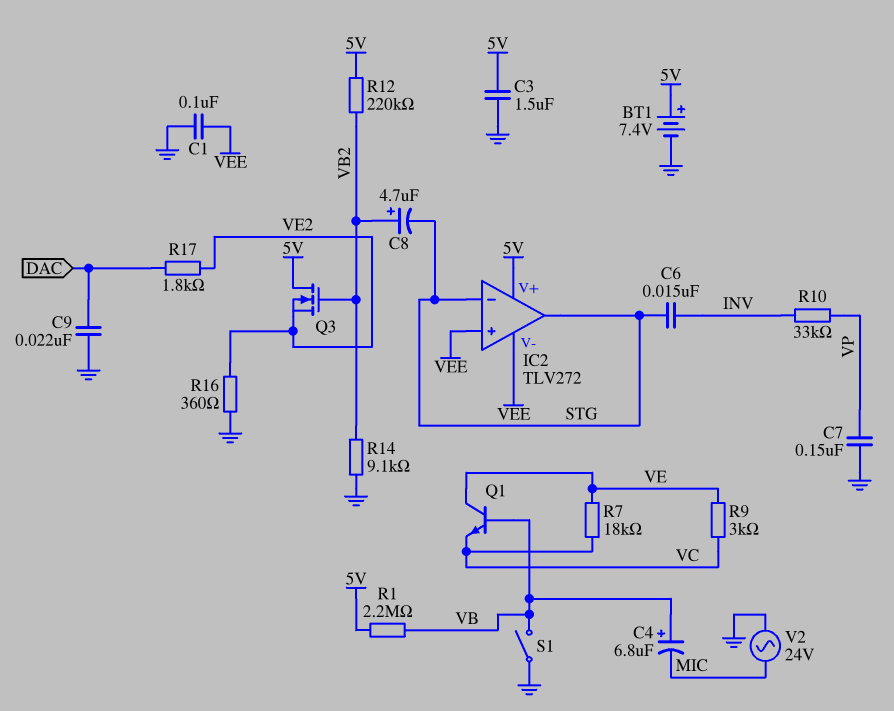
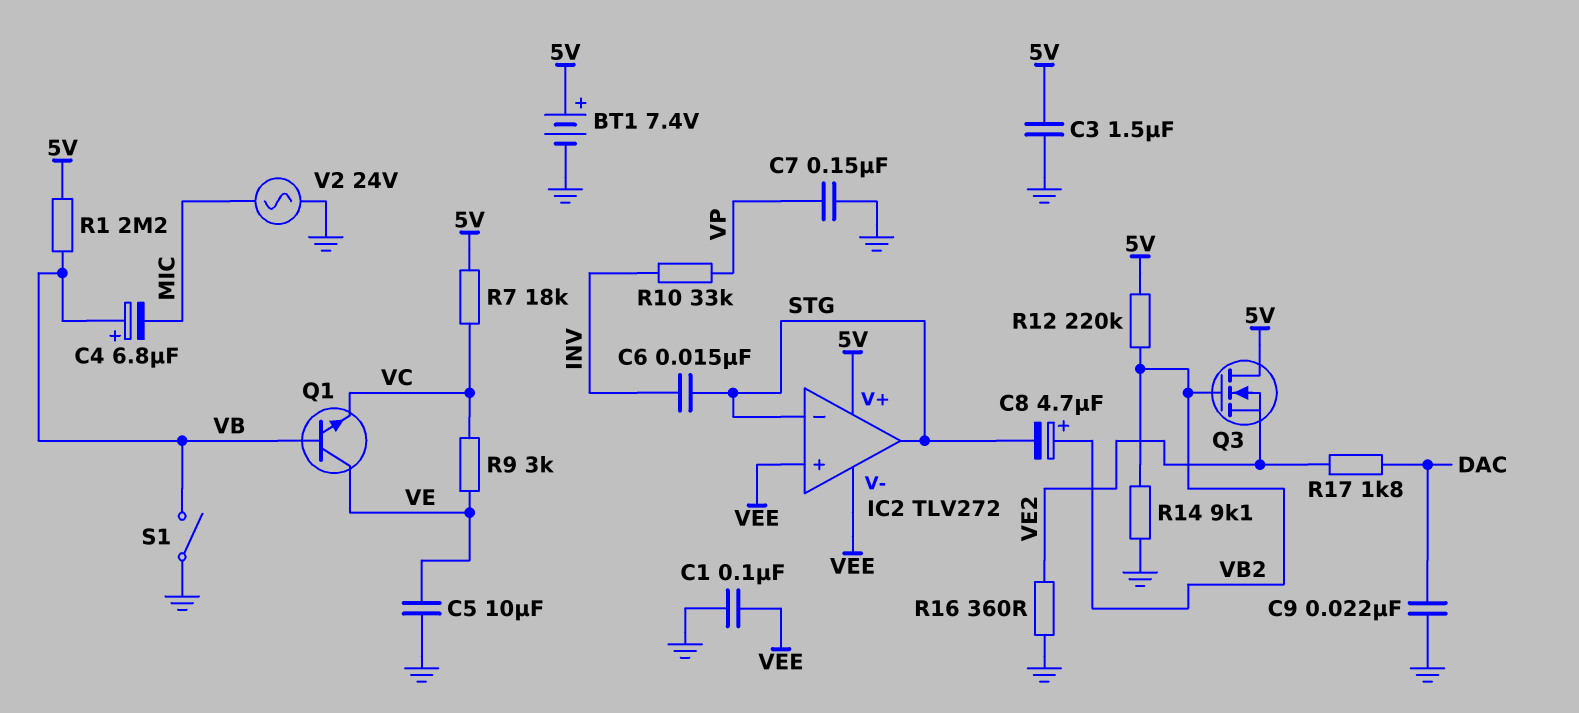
C5: none -> 10uF (GND, VE)
R7: 18k (VC, VE) -> 18k (5V, VC)

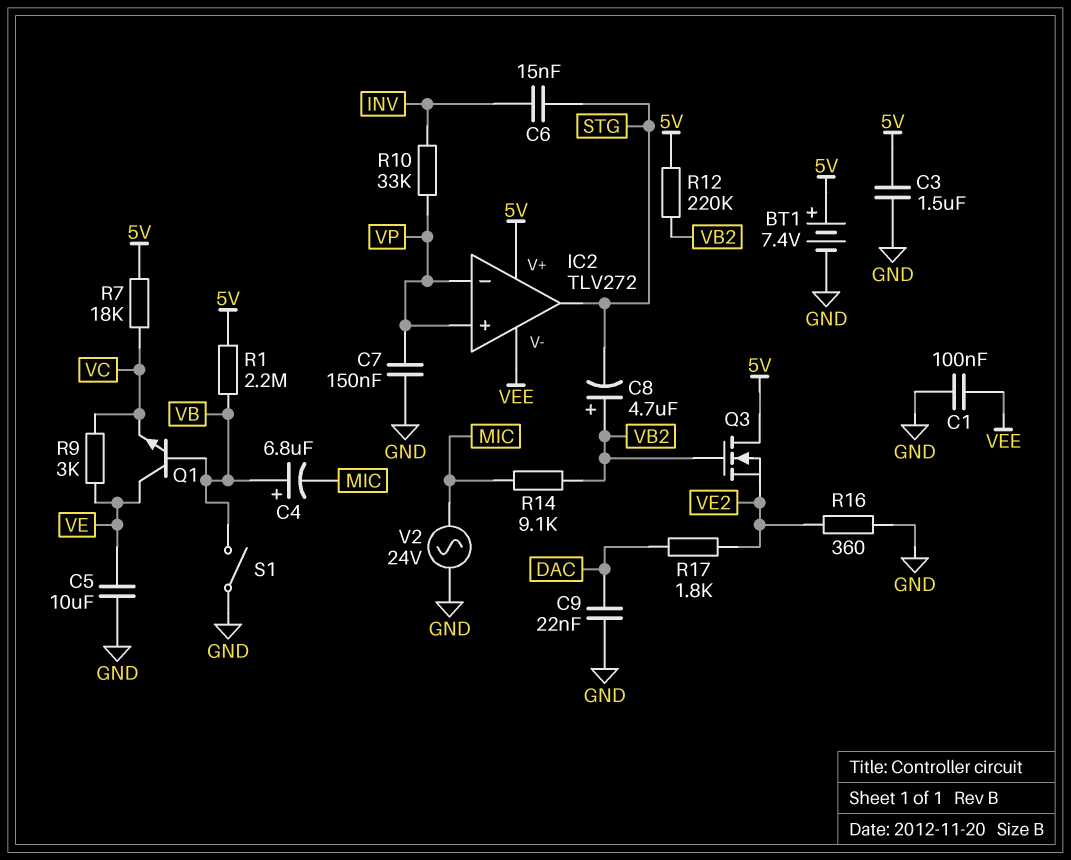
IC2 pin in+: VEE -> VP
IC2 pin in-: STG -> VP
R14: 9.1k (GND, VB2) -> 9.1k (MIC, VB2)

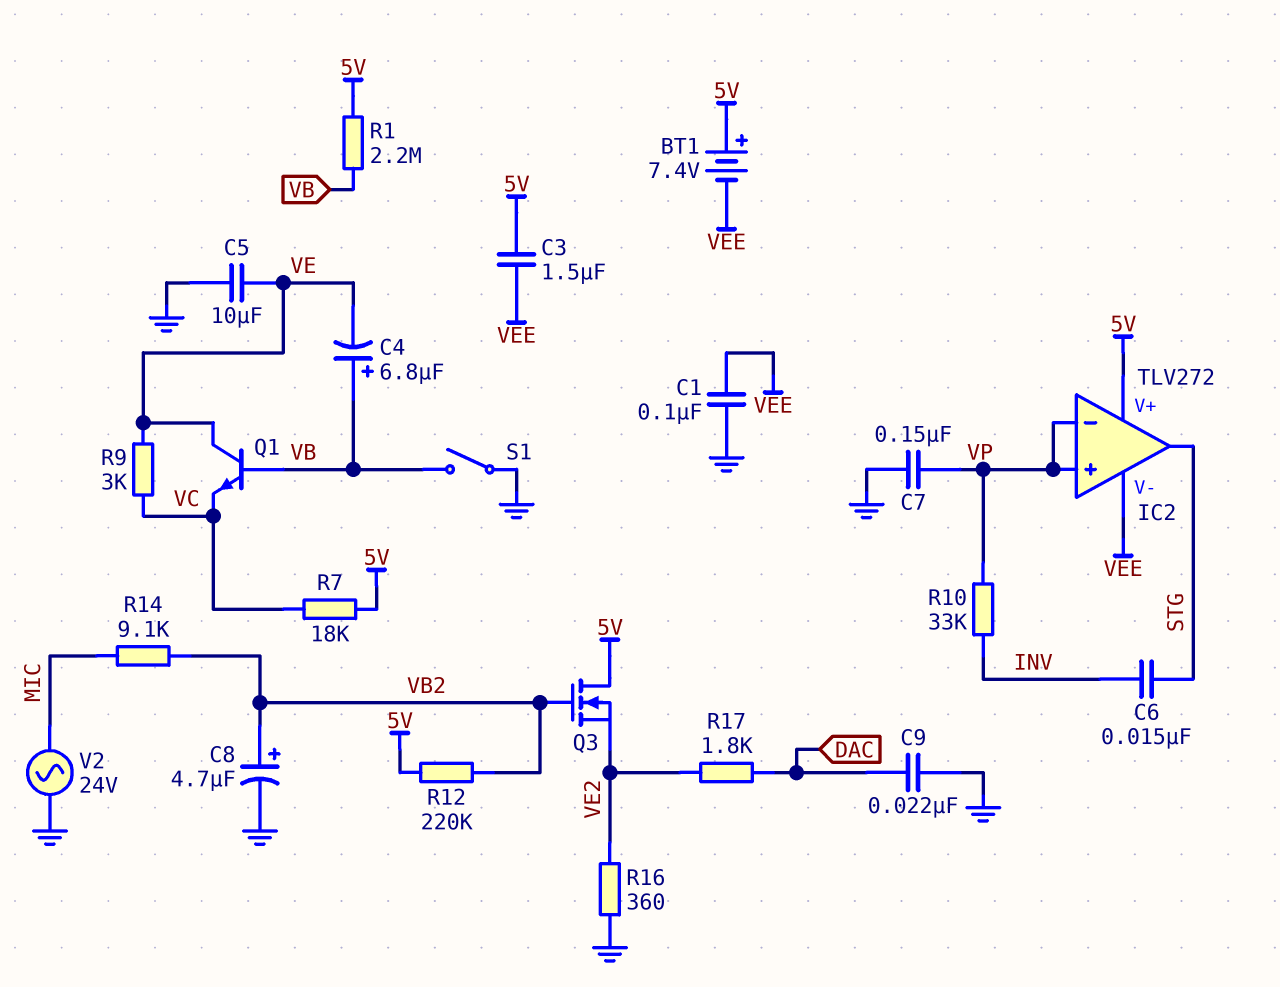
BT1: 7.4V (plus 5V, minus GND) -> 7.4V (plus 5V, minus VEE)
C3: 1.5uF (5V, GND) -> 1.5uF (5V, VEE)
C4: 6.8uF (plus VB, minus MIC) -> 6.8uF (plus VB, minus VE)
C8: 4.7uF (plus VB2, minus STG) -> 4.7uF (plus VB2, minus GND)

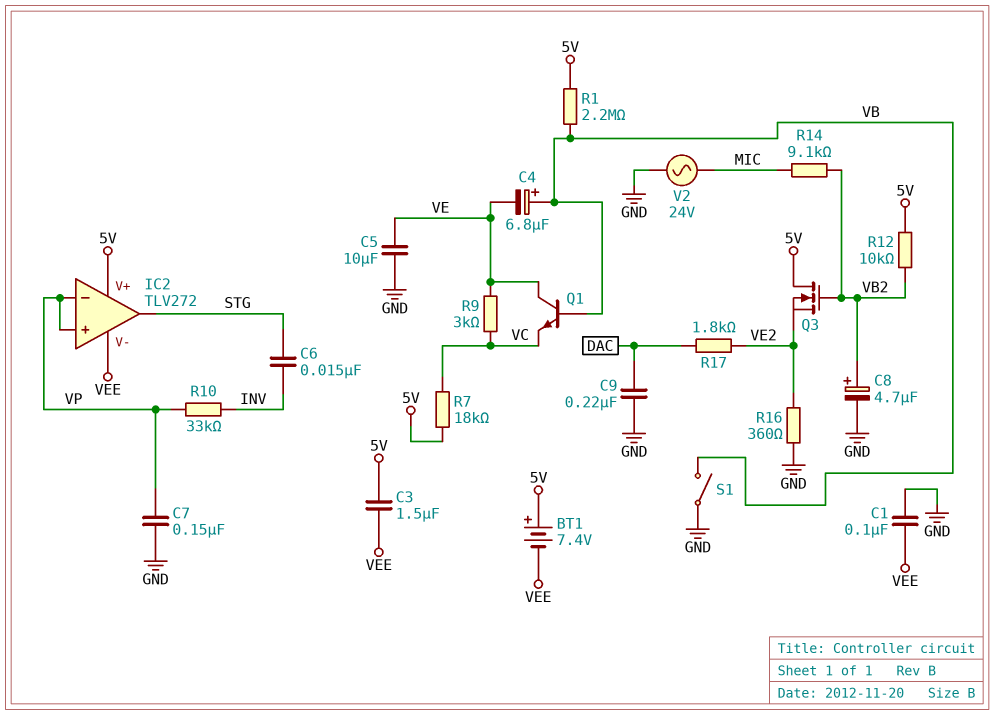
C9: 22nF (DAC, GND) -> 220nF (DAC, GND)
R12: 220k (5V, VB2) -> 10k (5V, VB2)

